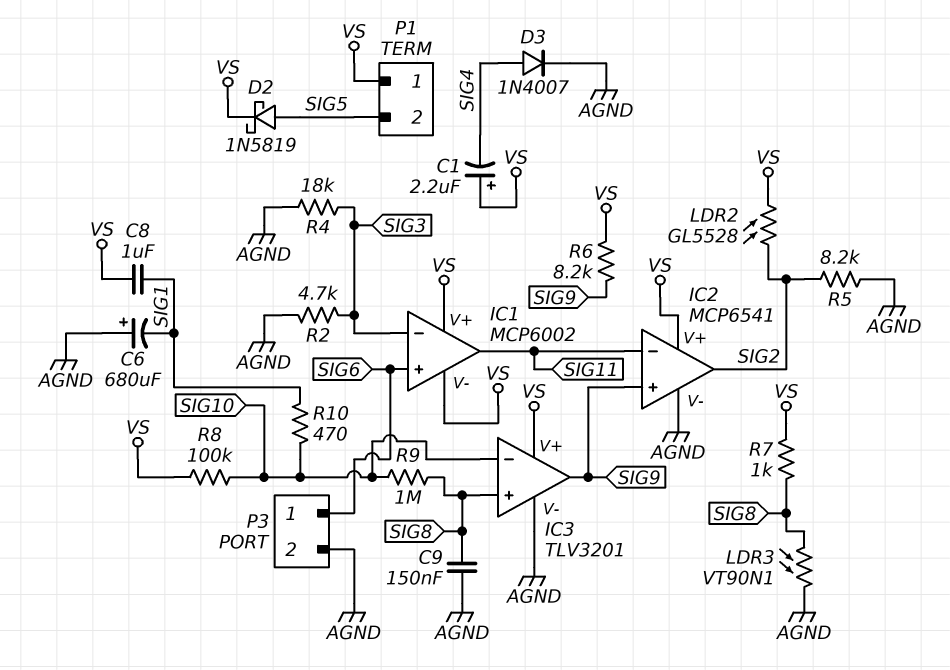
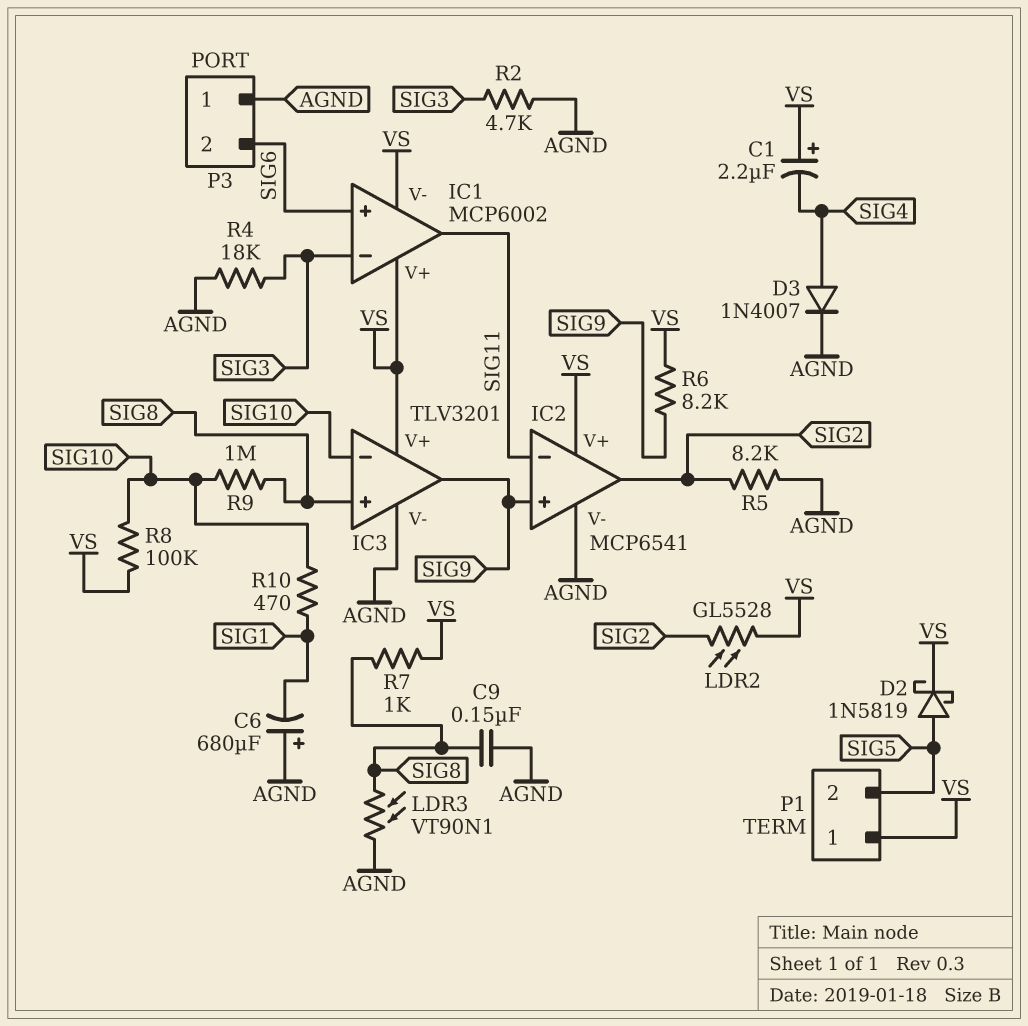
C8: 1uF (SIG1, VS) -> none
P3 pin 1: SIG6 -> AGND
P3 pin 2: AGND -> SIG6

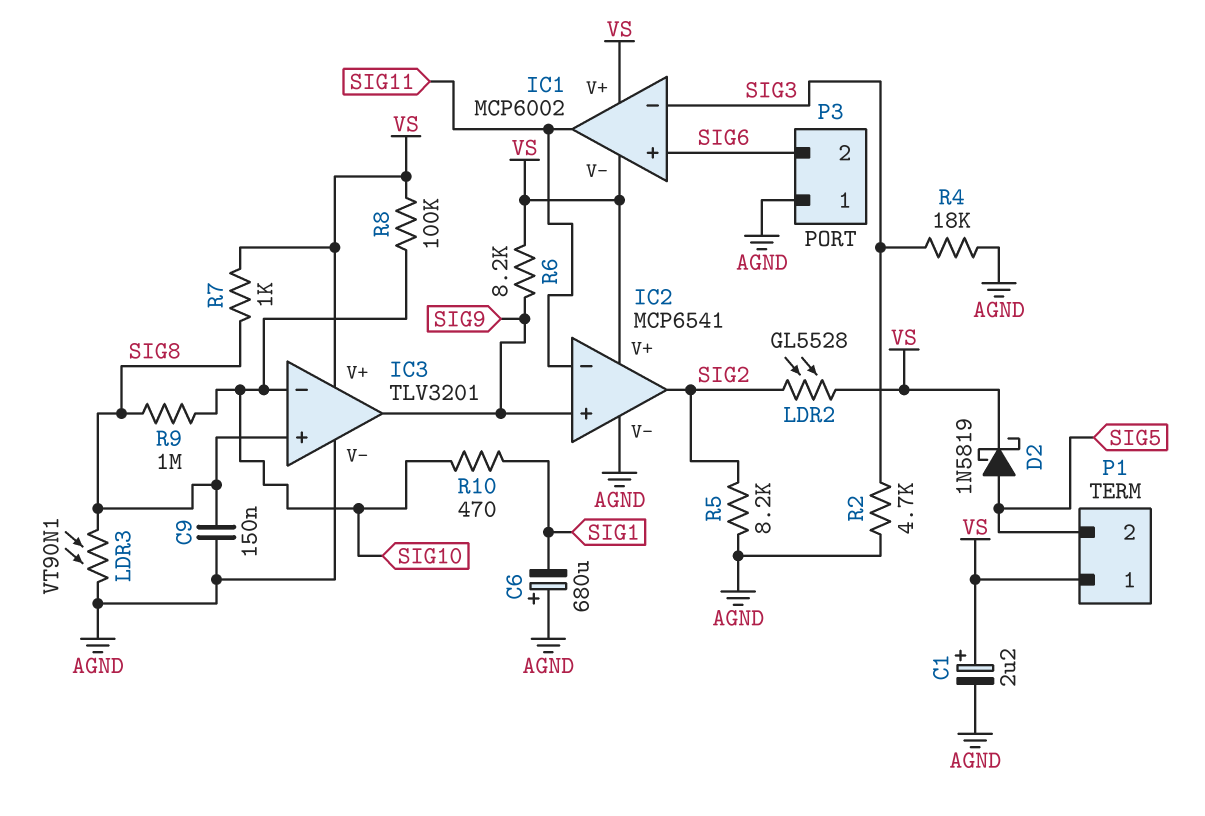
C1: 2.2uF (plus VS, minus SIG4) -> 2.2uF (plus VS, minus AGND)
D3: diode 1N4007 (A SIG4, K AGND) -> none

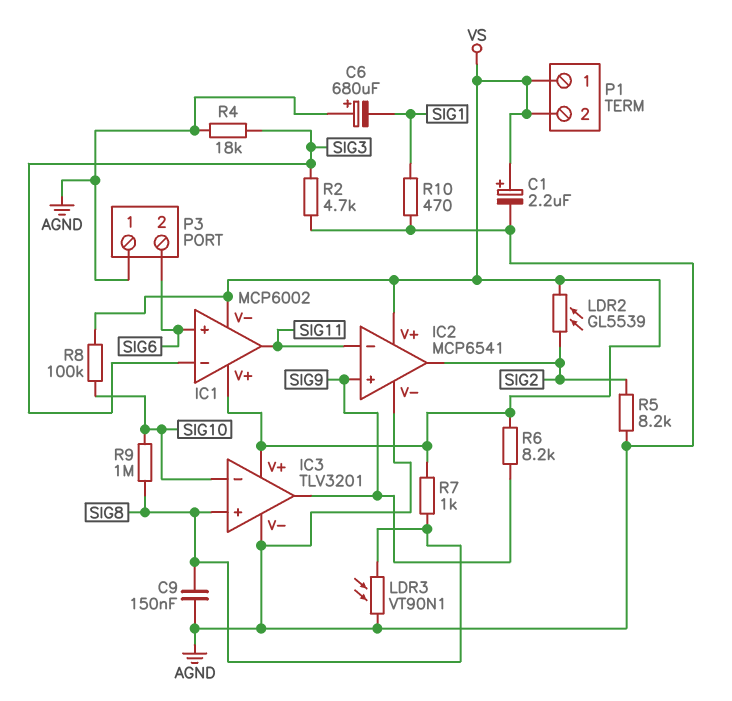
D2: schottky 1N5819 (A SIG5, K VS) -> none
LDR2: GL5528 (SIG2, VS) -> GL5539 (SIG2, VS)
P1 pin 2: SIG5 -> VS
R10: 470 (SIG1, SIG10) -> 470 (AGND, SIG1)

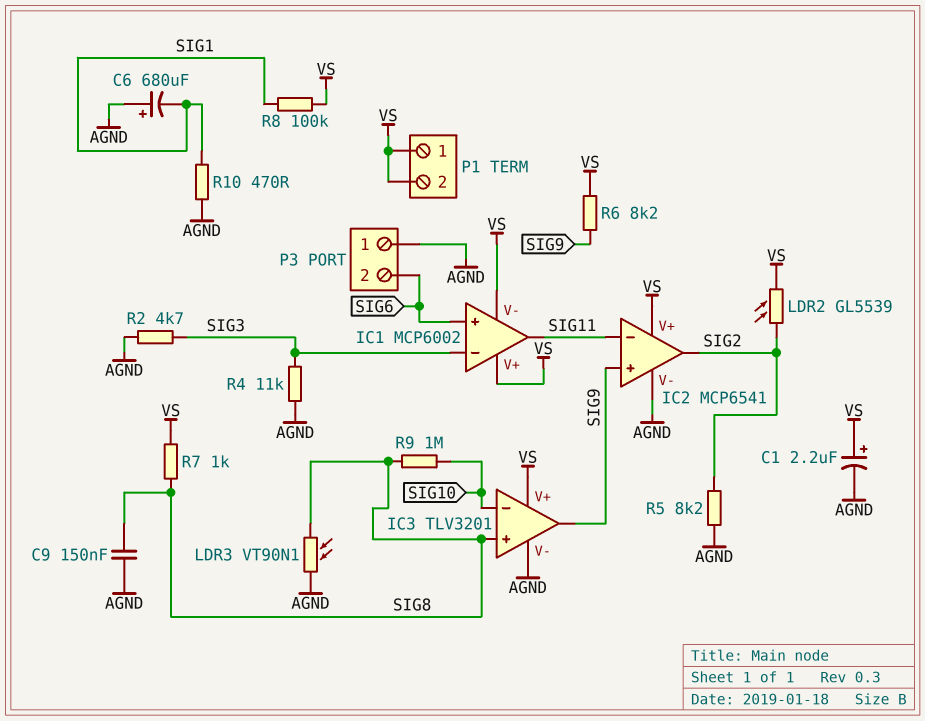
R4: 18k (AGND, SIG3) -> 11k (AGND, SIG3)
R8: 100k (SIG10, VS) -> 100k (SIG1, VS)

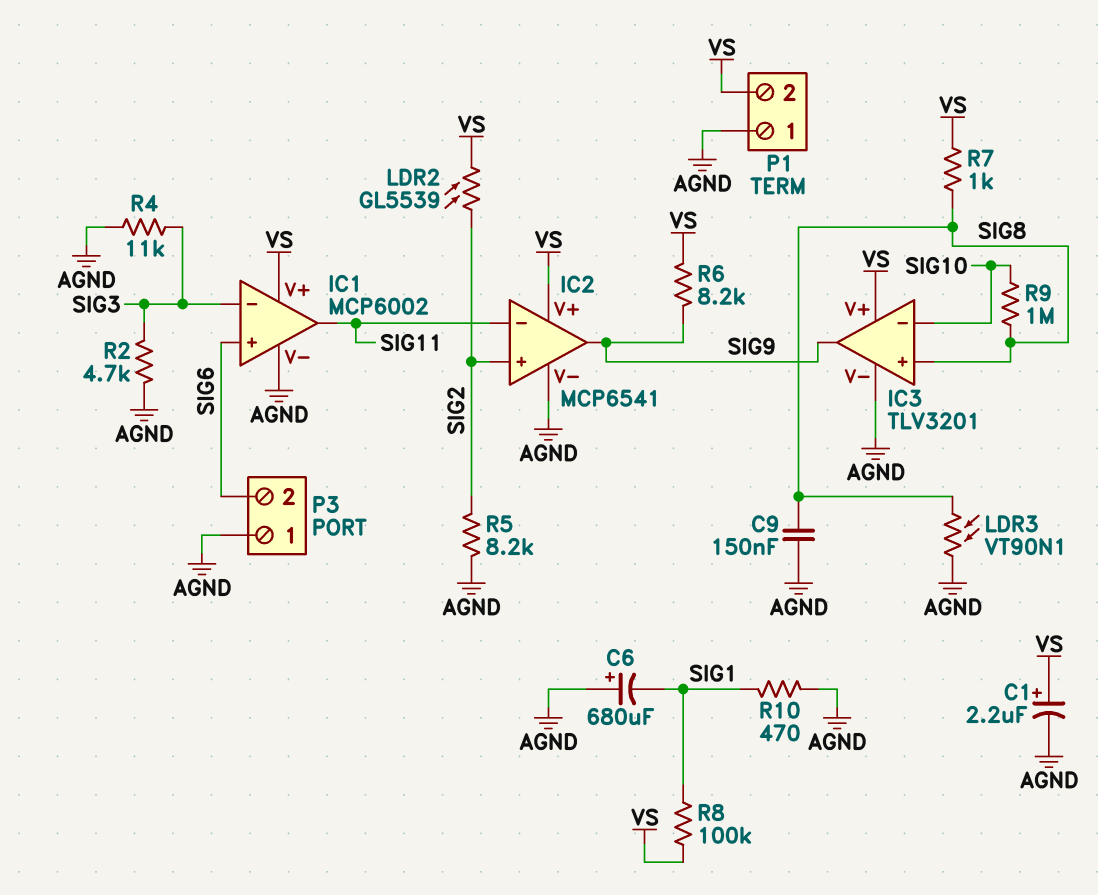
IC1 pin V-: VS -> AGND
IC2 pin in+: SIG9 -> SIG2
IC2 pin out: SIG2 -> SIG9
P1 pin 1: VS -> AGND

